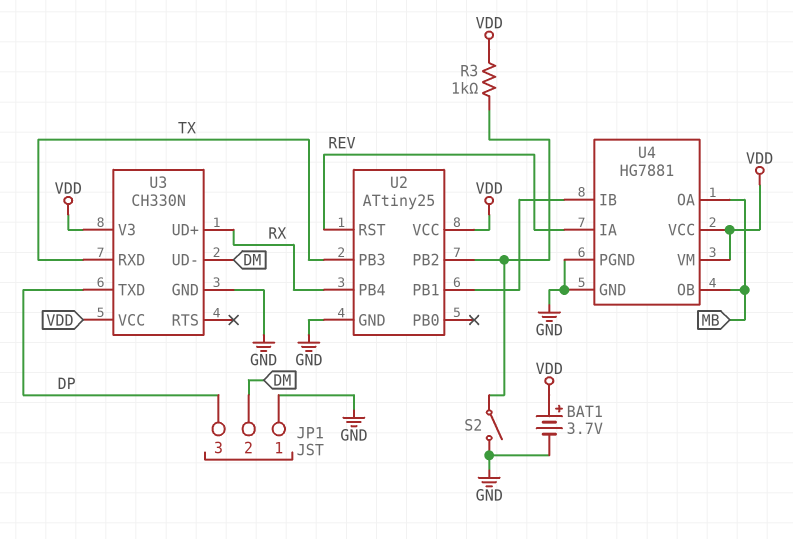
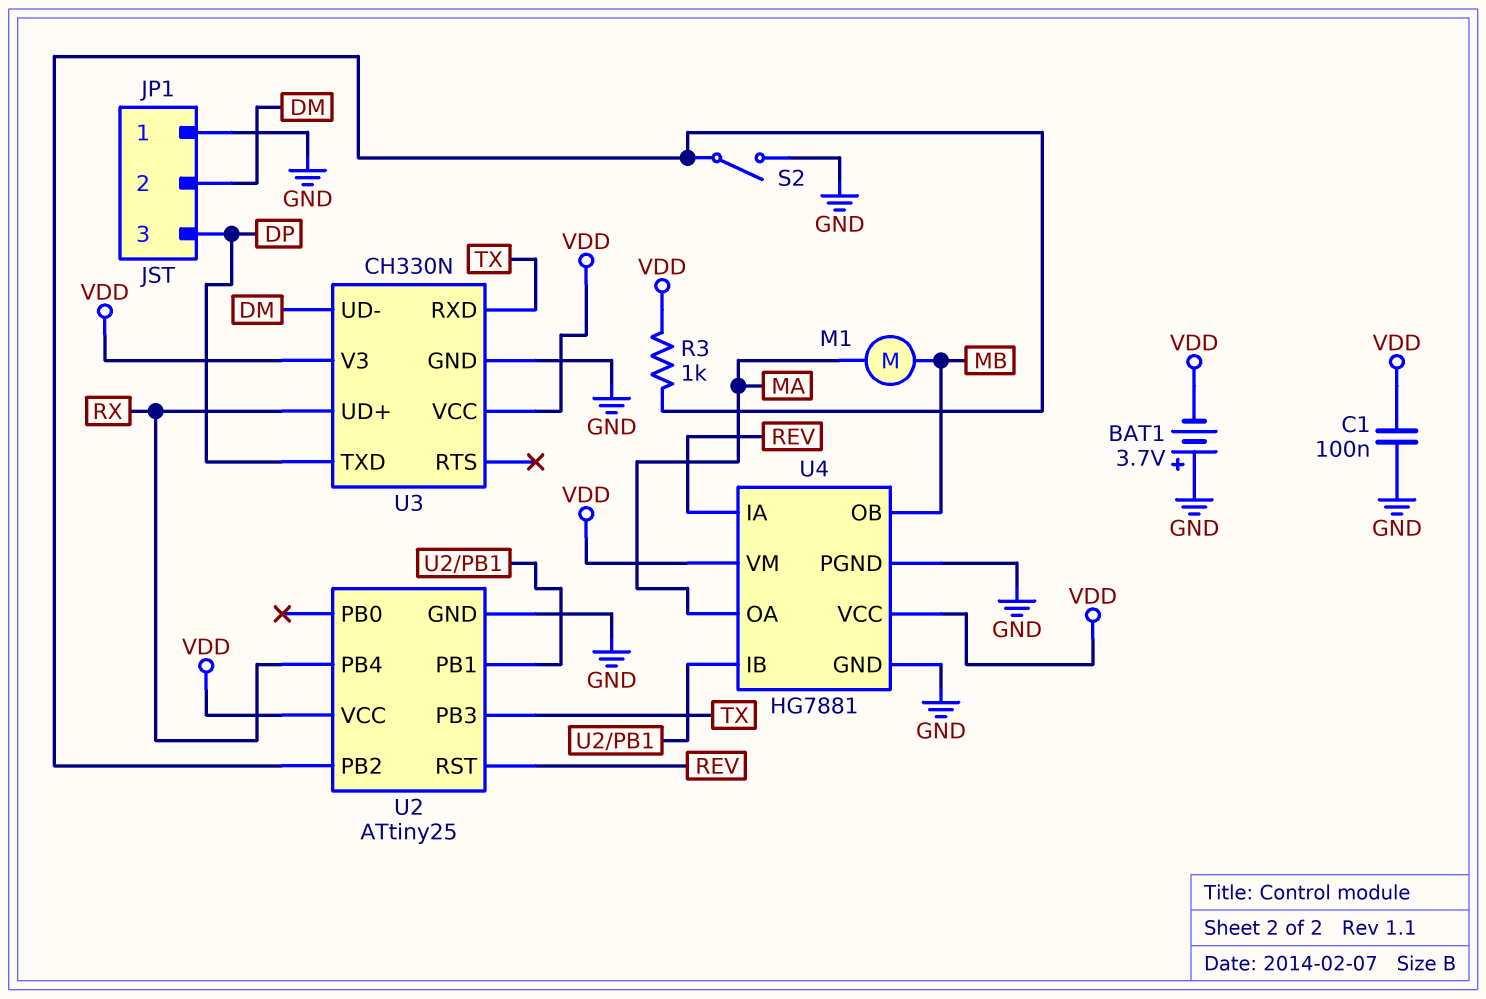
BAT1: 3.7V (plus VDD, minus GND) -> 3.7V (plus GND, minus VDD)
C1: none -> 100nF (GND, VDD)
M1: none -> motor (MA, MB)
U4 pin OA: MB -> MA

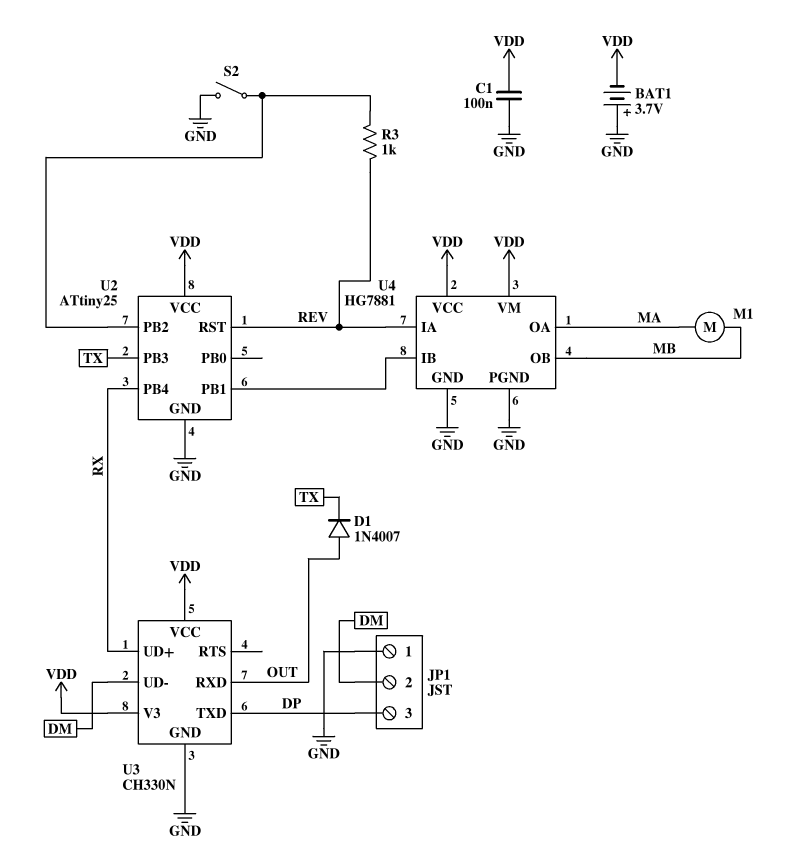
D1: none -> diode 1N4007 (A OUT, K TX)
R3: 1k (U2/PB2, VDD) -> 1k (REV, U2/PB2)
U3 pin RXD: TX -> OUT

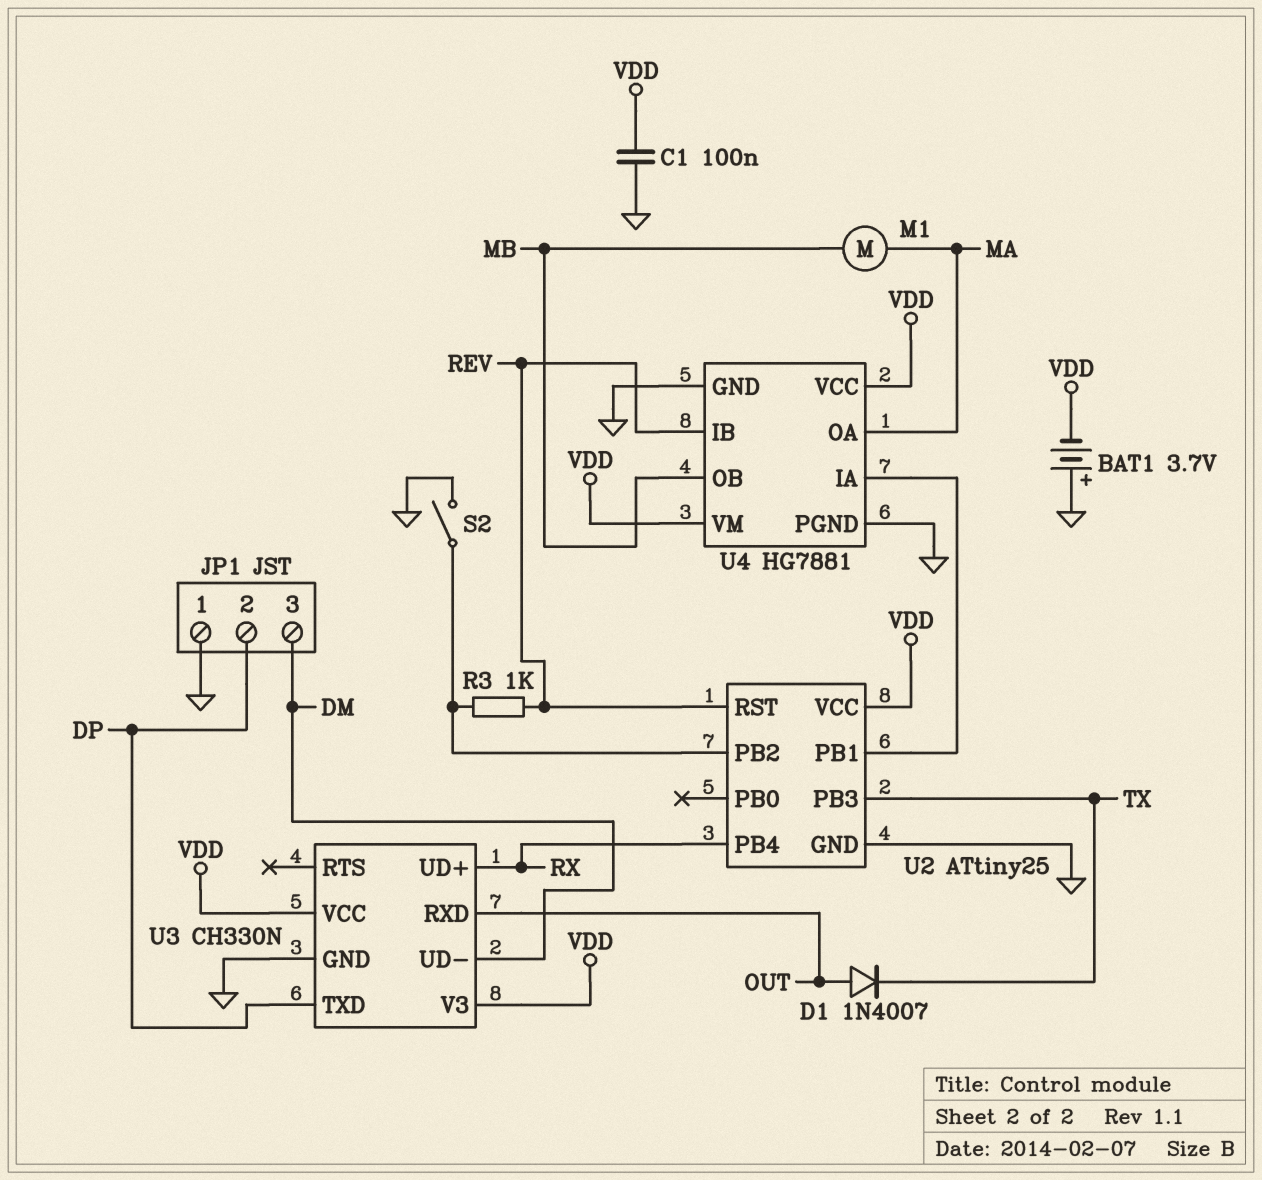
JP1 pin 2: DM -> DP
JP1 pin 3: DP -> DM
U4 pin IA: REV -> U2/PB1
U4 pin IB: U2/PB1 -> REV

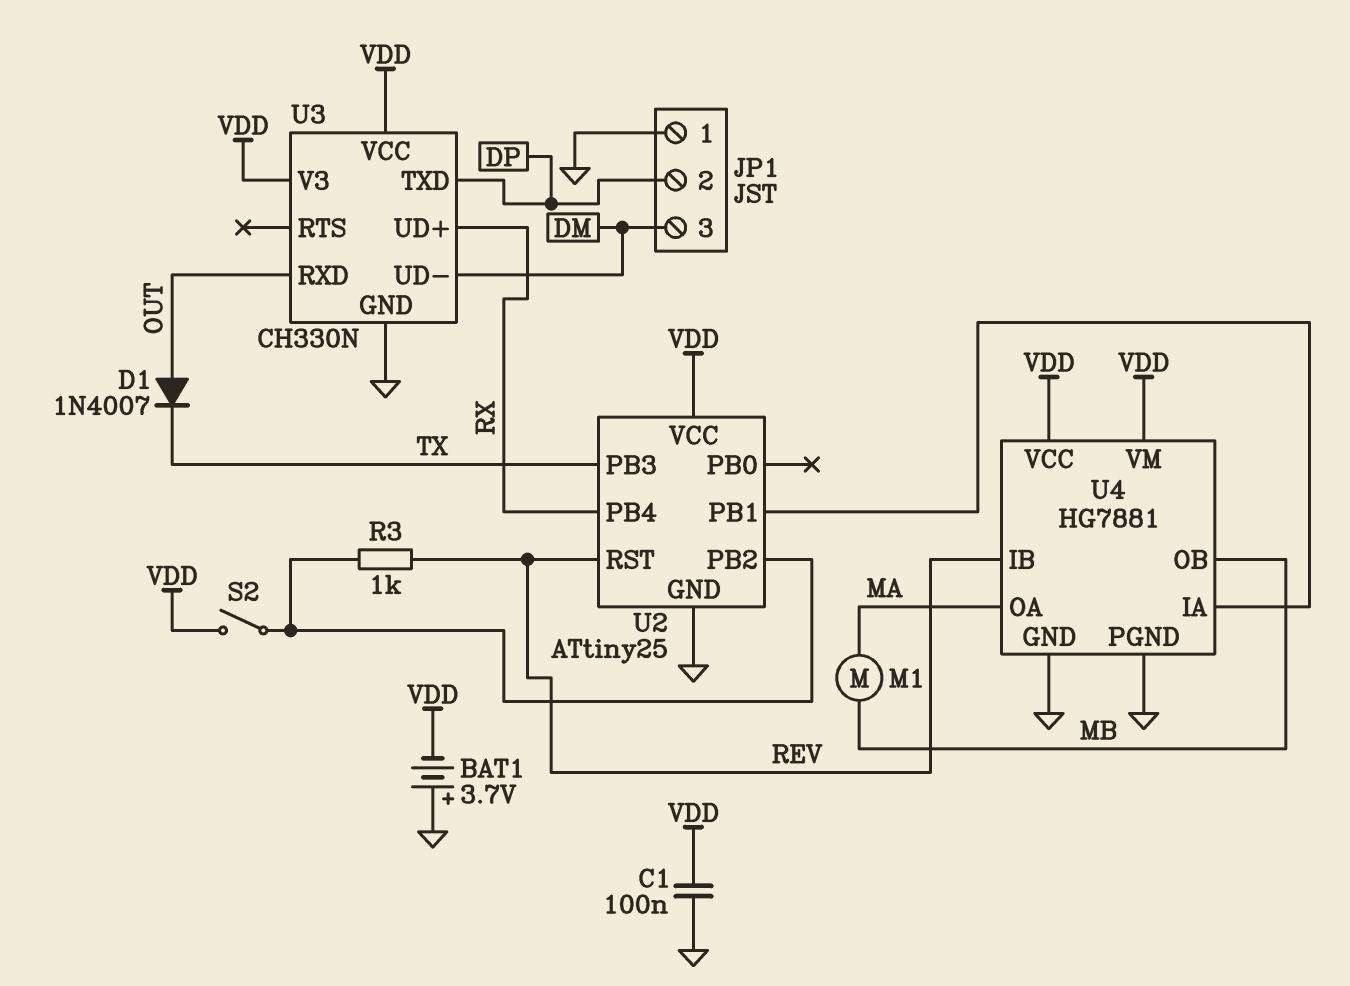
S2: switch (GND, U2/PB2) -> switch (U2/PB2, VDD)

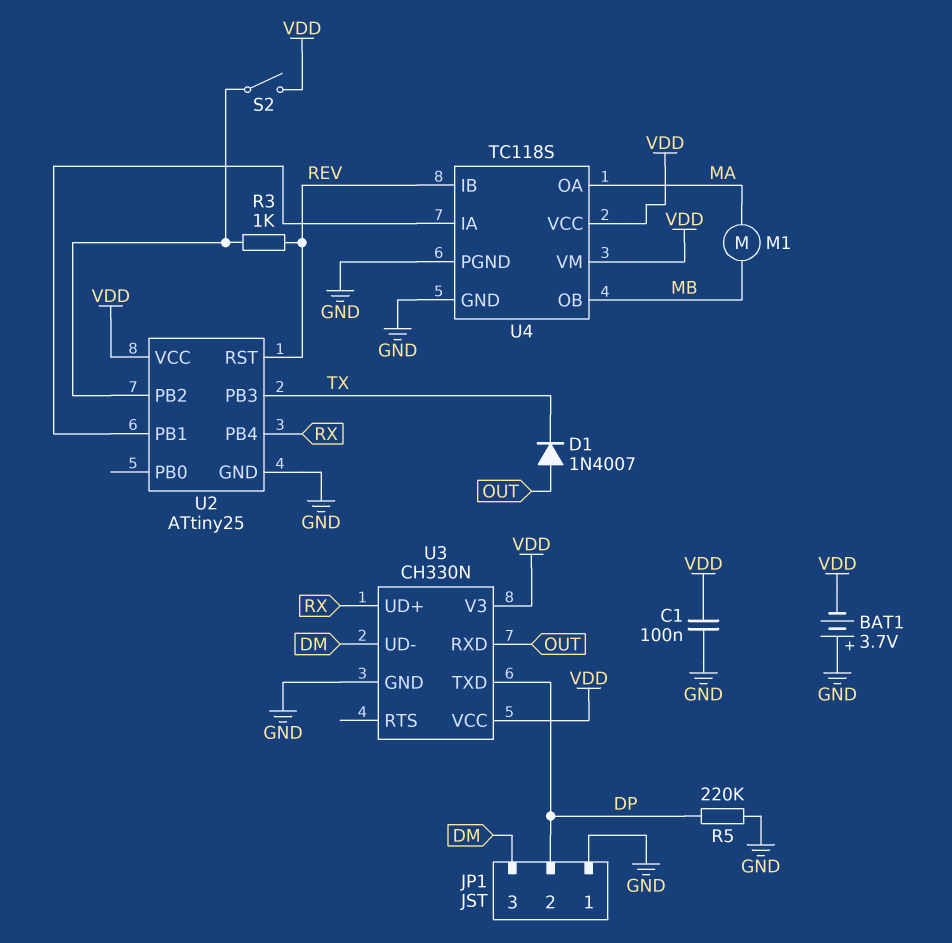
R5: none -> 220k (DP, GND)
U4: HG7881 -> TC118S

